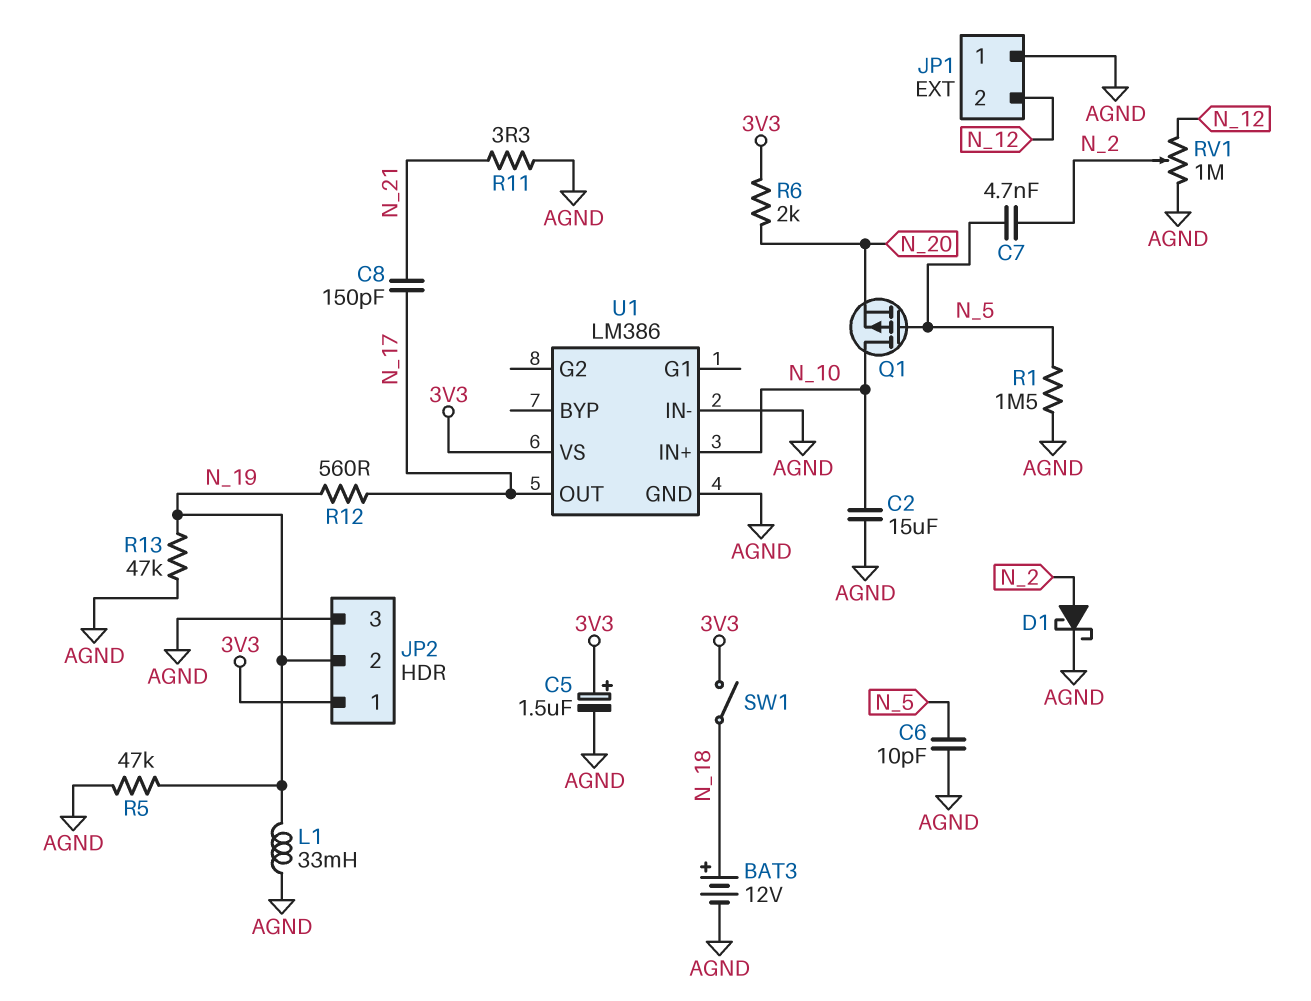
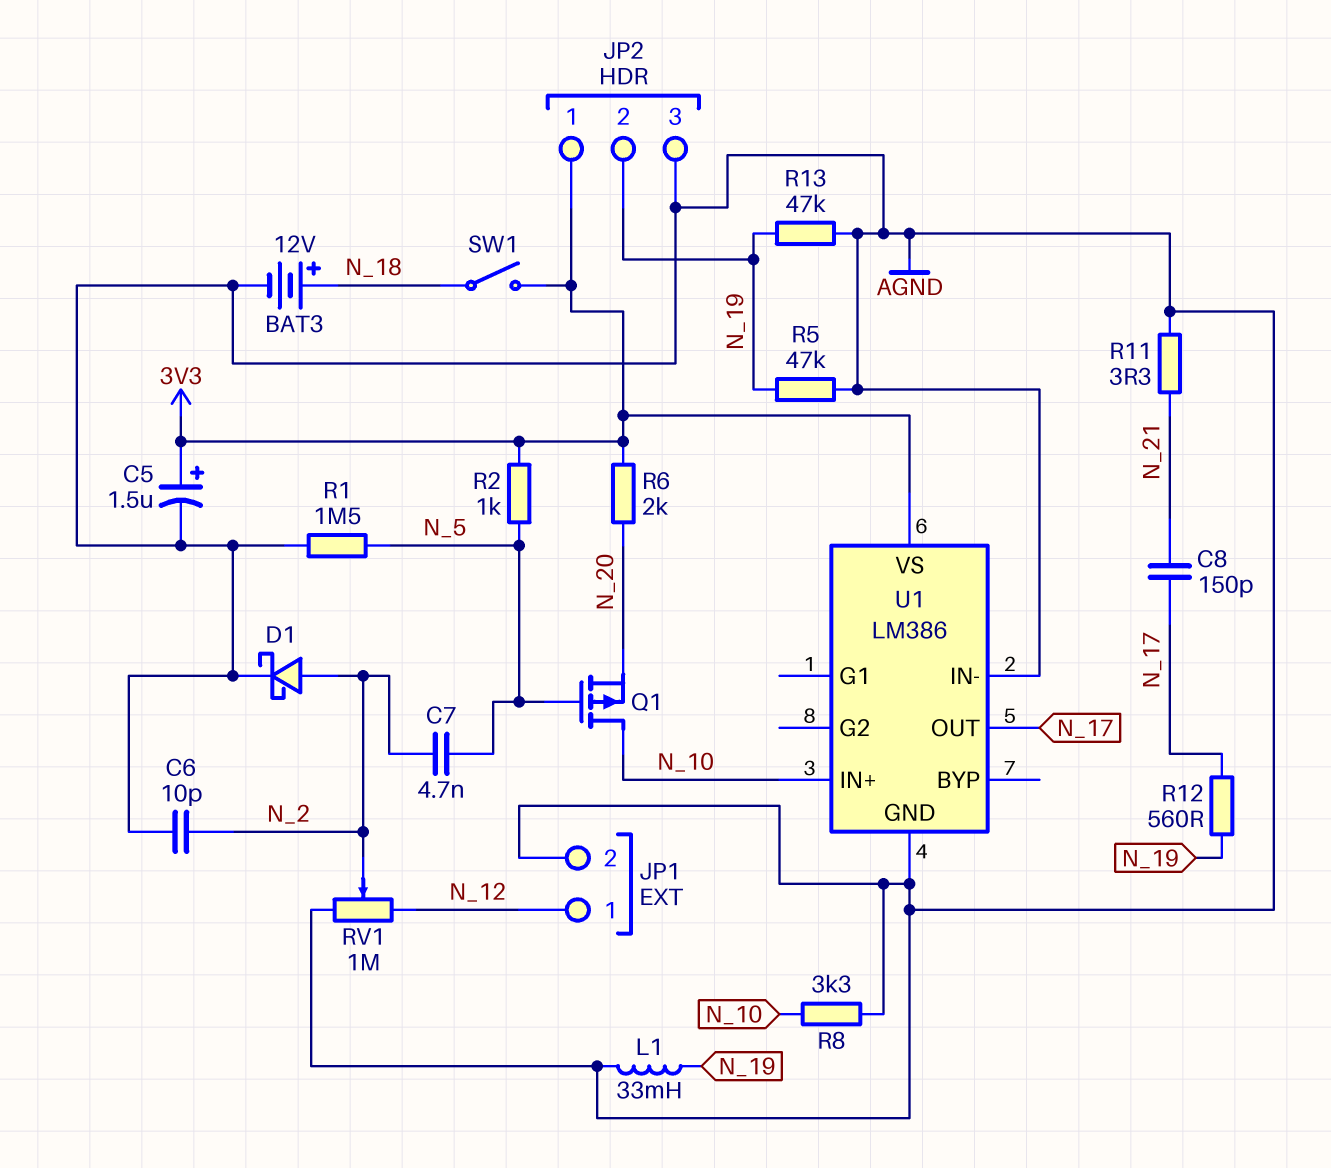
C2: 15uF (AGND, N_10) -> none
C6: 10pF (AGND, N_5) -> 10pF (AGND, N_2)
JP1 pin 1: AGND -> N_12
JP1 pin 2: N_12 -> AGND
R2: none -> 1k (3V3, N_5)
R8: none -> 3.3k (AGND, N_10)

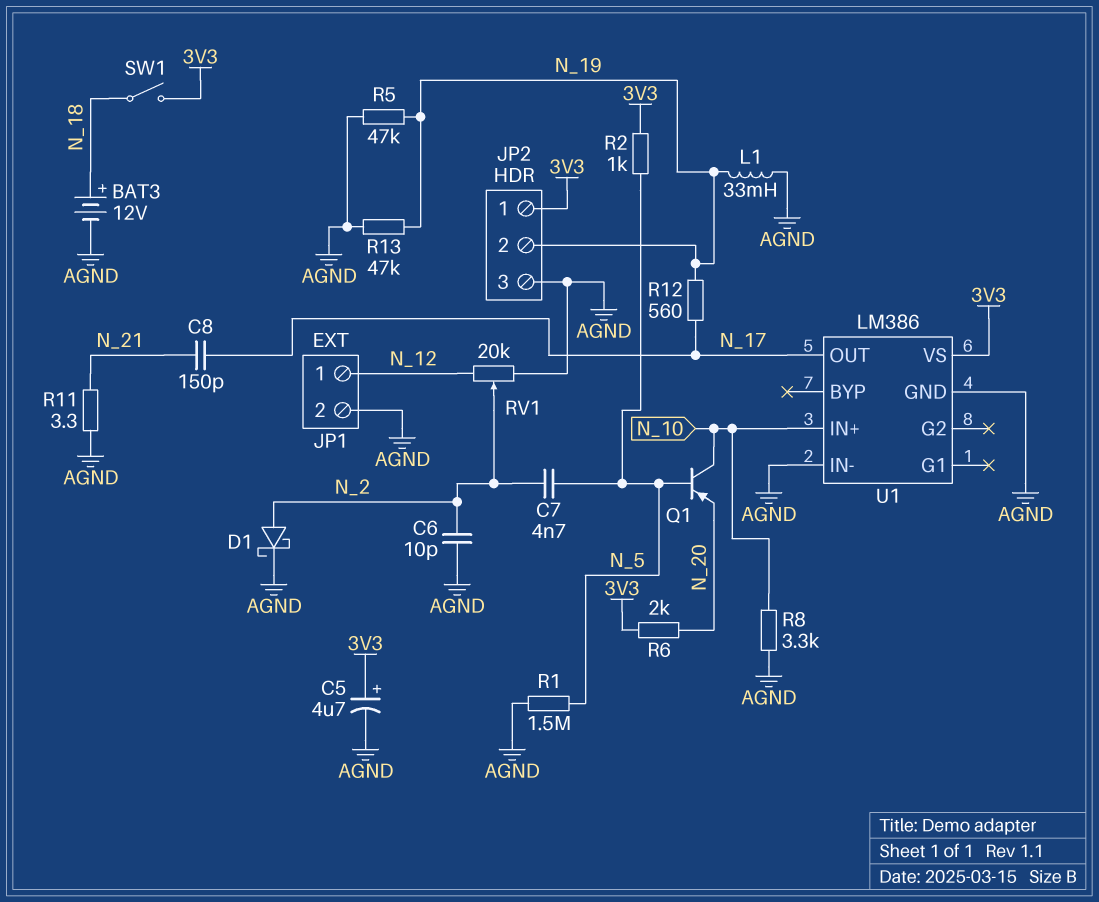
C5: 1.5uF (plus 3V3, minus AGND) -> 4.7uF (plus 3V3, minus AGND)
Q1: PMOS (G N_5, D N_10, S N_20) -> PNP (B N_5, C N_10, E N_20)
RV1: 1M (AGND, N_12, wiper N_2) -> 20k (AGND, N_12, wiper N_2)

